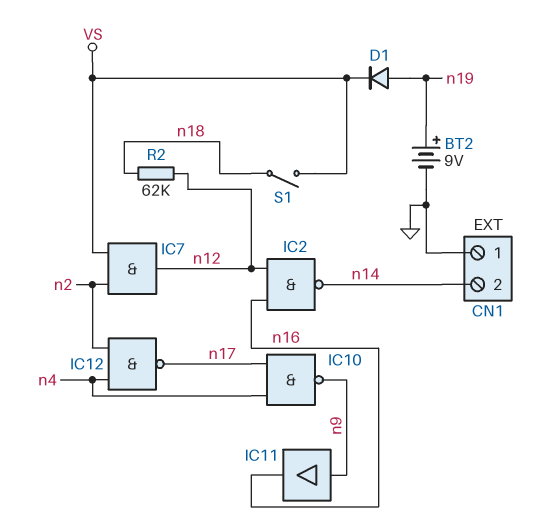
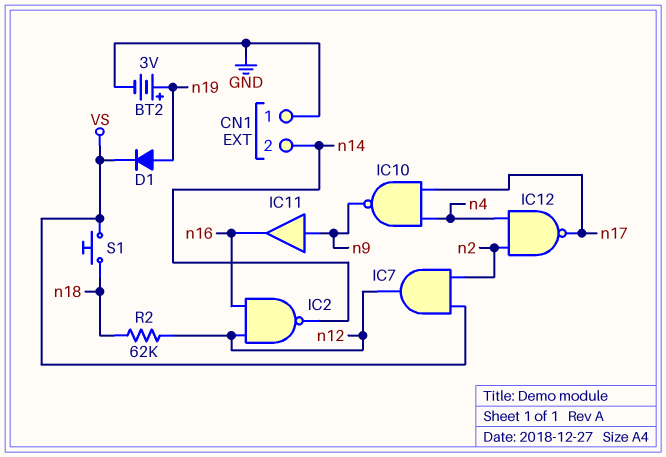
BT2: 9V (plus n19, minus GND) -> 3V (plus n19, minus GND)
S1: switch (VS, n18) -> button (VS, n18)

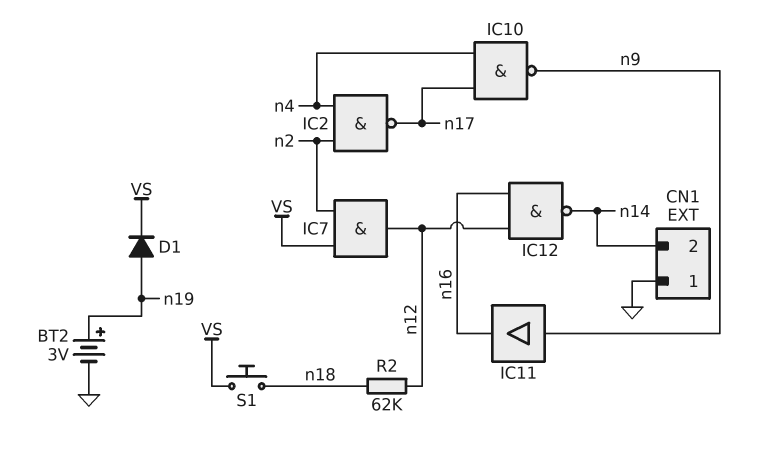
IC2: NAND (in n12, in n16, out n14) -> NAND (in n2, in n4, out n17)
IC12: NAND (in n2, in n4, out n17) -> NAND (in n12, in n16, out n14)

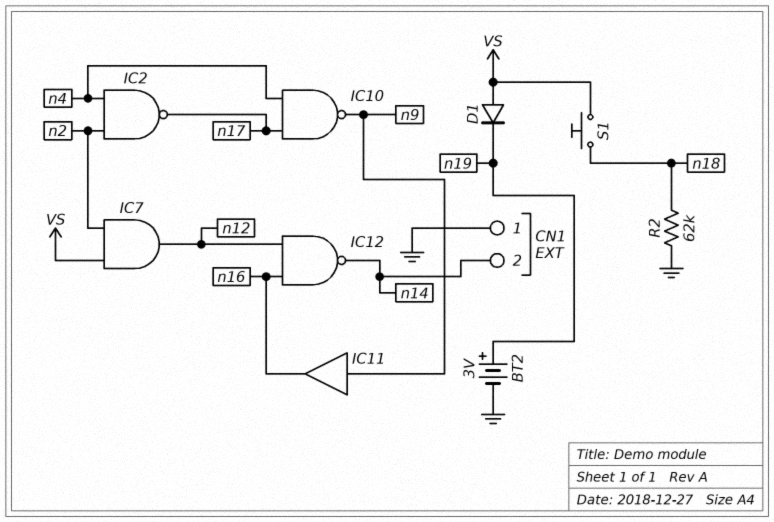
D1: diode (A n19, K VS) -> diode (A VS, K n19)
R2: 62k (n12, n18) -> 62k (GND, n18)

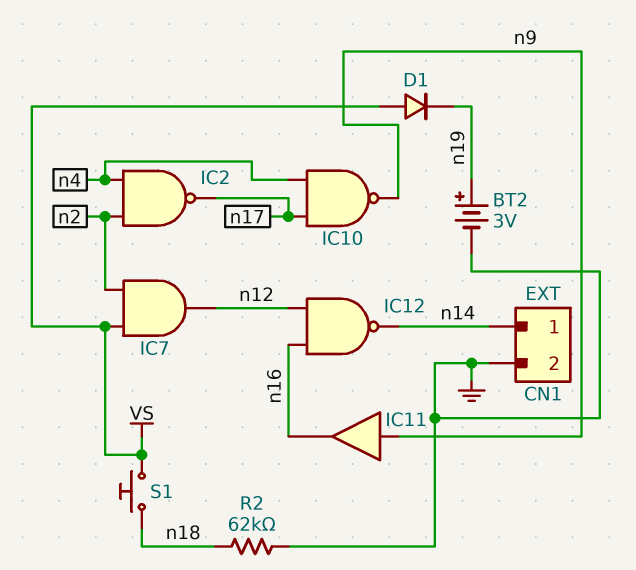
CN1 pin 1: GND -> n14
CN1 pin 2: n14 -> GND

